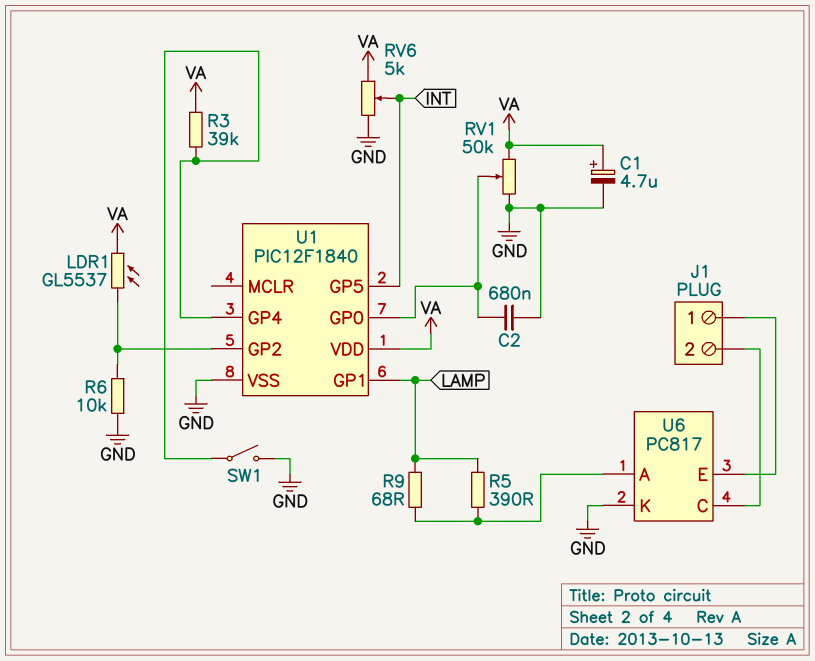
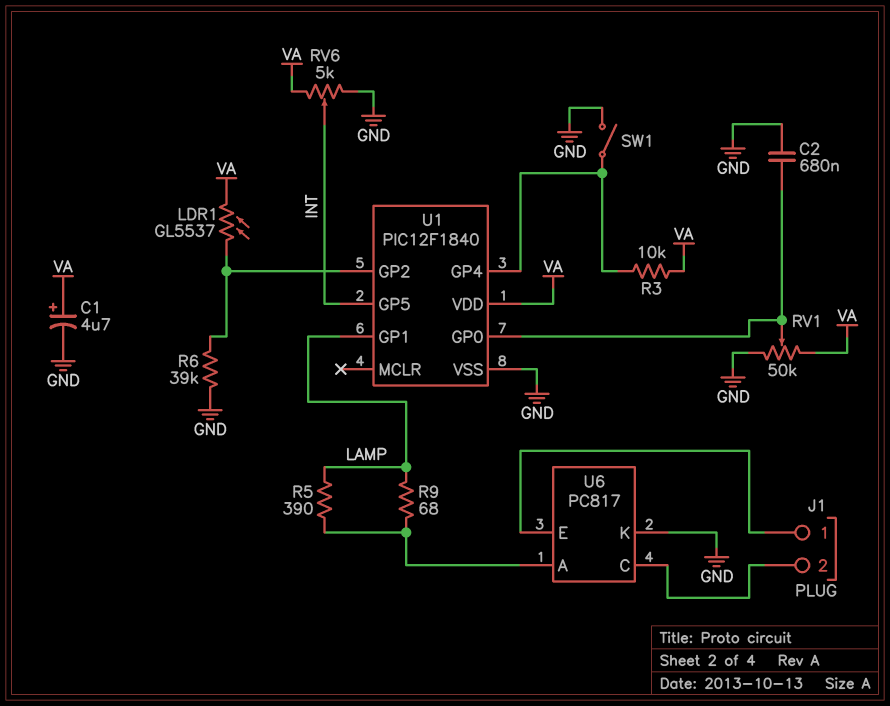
R3: 39k (U1/GP4, VA) -> 10k (U1/GP4, VA)
R6: 10k (GND, U1/GP2) -> 39k (GND, U1/GP2)

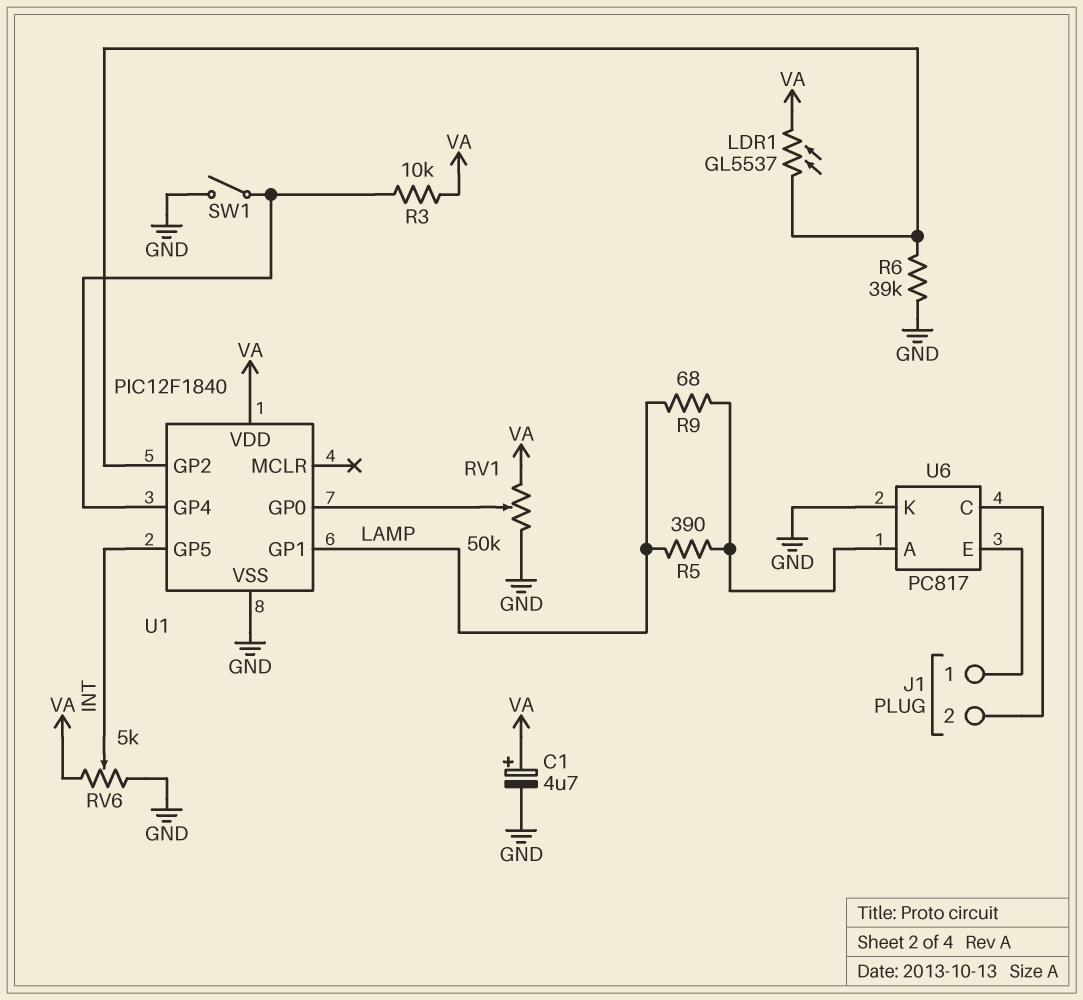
C2: 680nF (GND, U1/GP0) -> none

